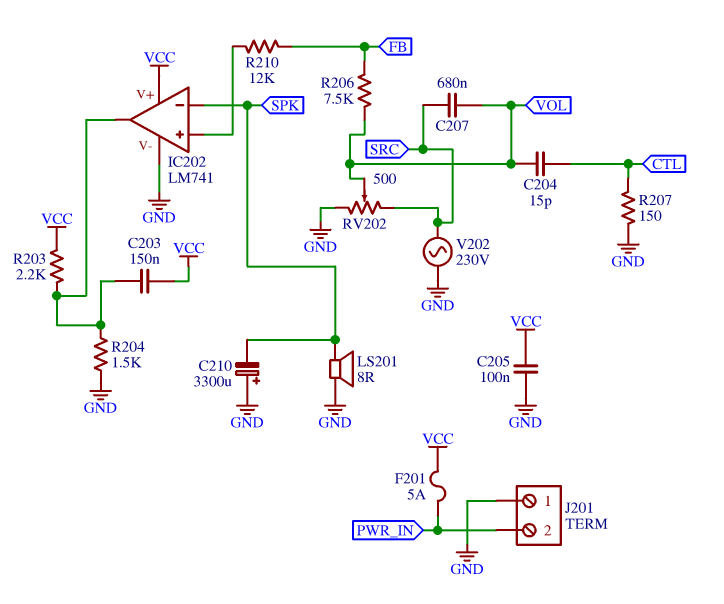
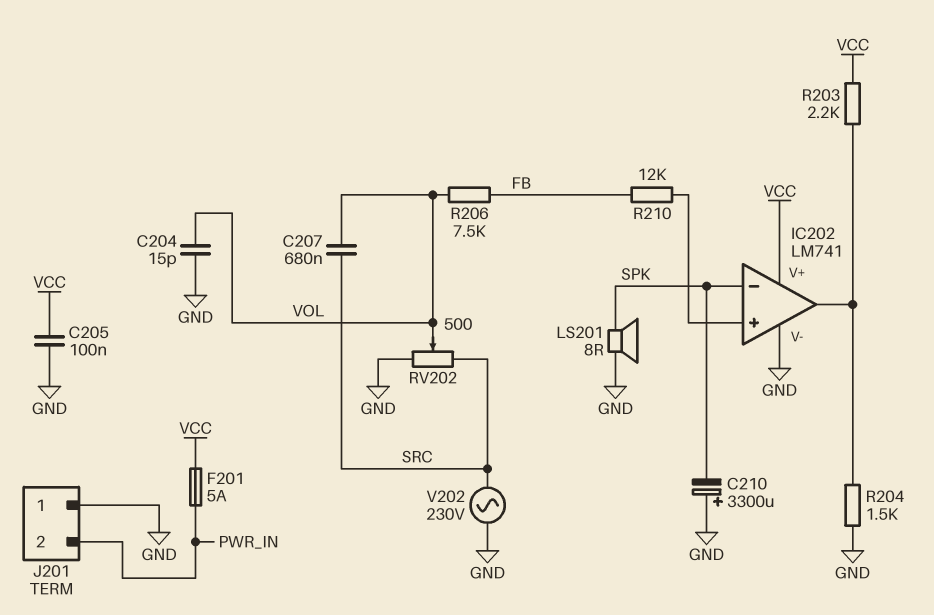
C203: 150nF (IC202/out, VCC) -> none
C204: 15pF (CTL, VOL) -> 15pF (GND, VOL)
R207: 150 (CTL, GND) -> none

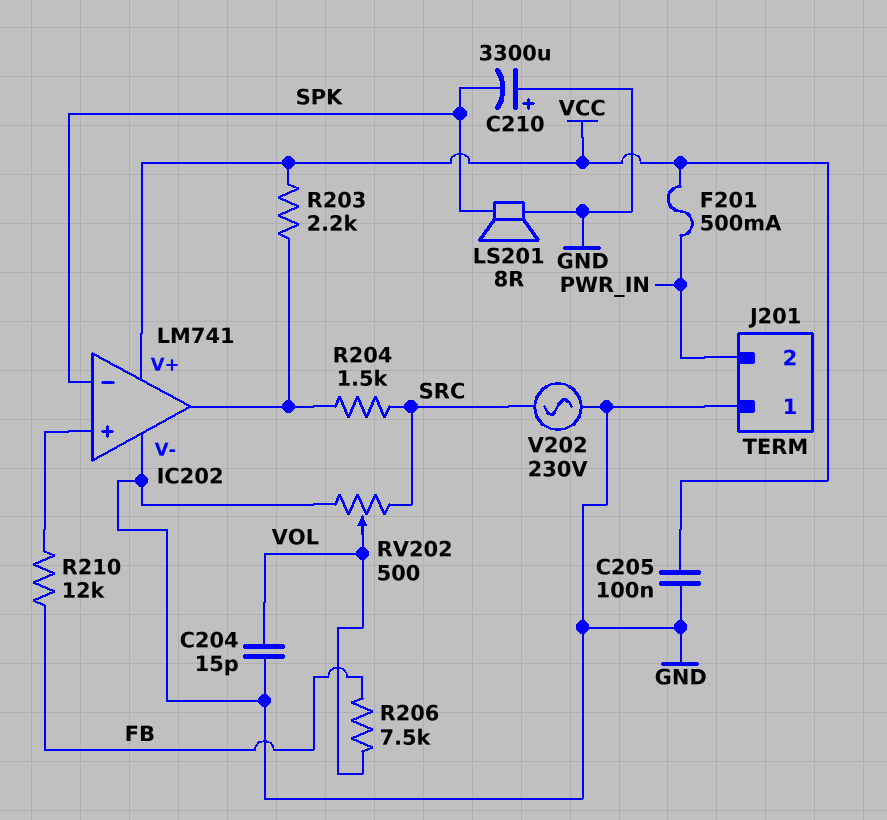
C207: 680nF (SRC, VOL) -> none
F201: 5A (PWR_IN, VCC) -> 500mA (PWR_IN, VCC)
R204: 1.5k (GND, IC202/out) -> 1.5k (IC202/out, SRC)

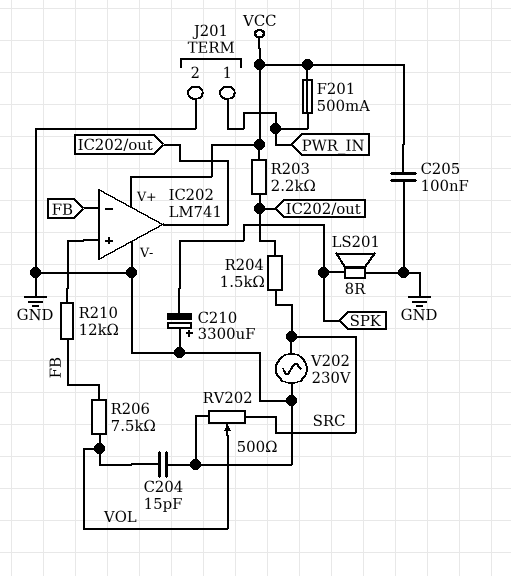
IC202 pin in-: SPK -> FB
J201 pin 1: GND -> PWR_IN
J201 pin 2: PWR_IN -> GND

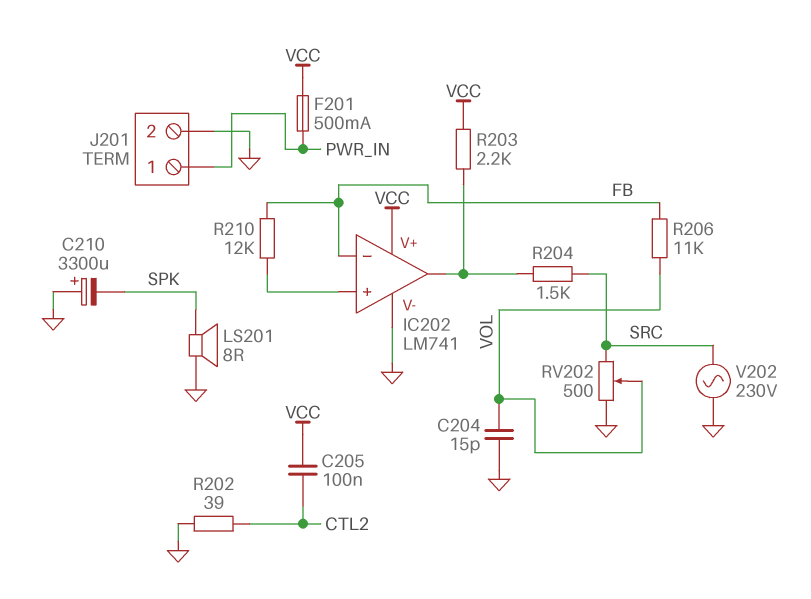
C205: 100nF (GND, VCC) -> 100nF (CTL2, VCC)
R202: none -> 39 (CTL2, GND)
R206: 7.5k (FB, VOL) -> 11k (FB, VOL)

